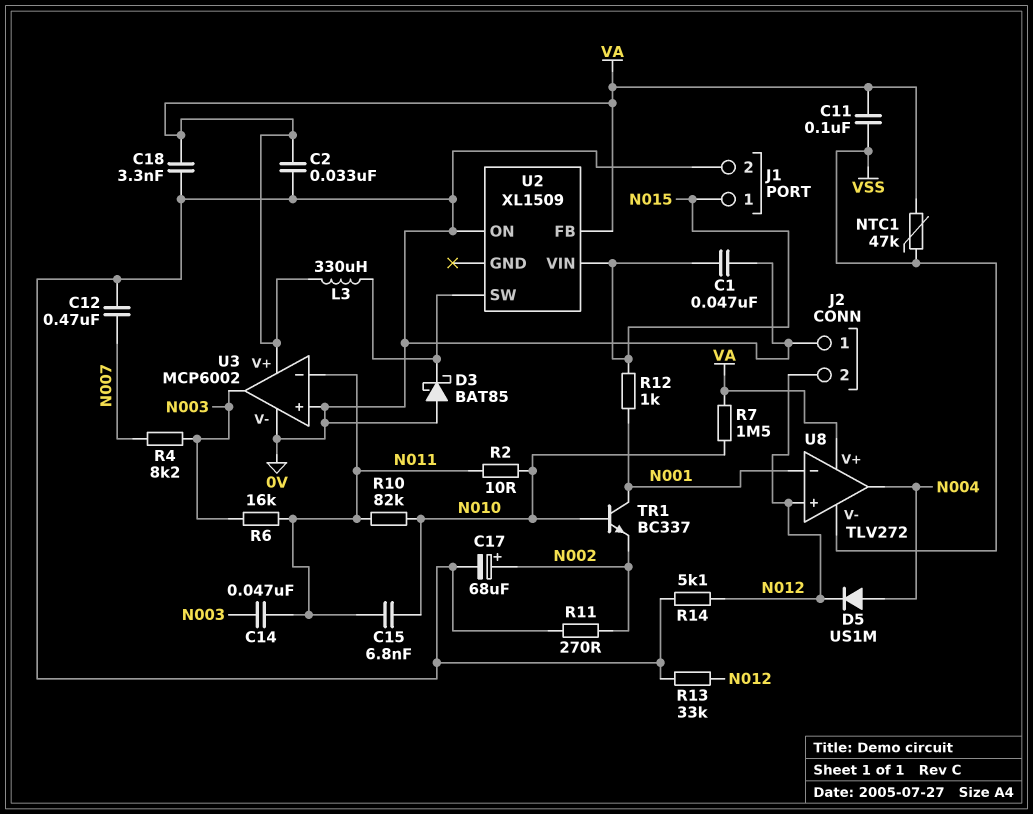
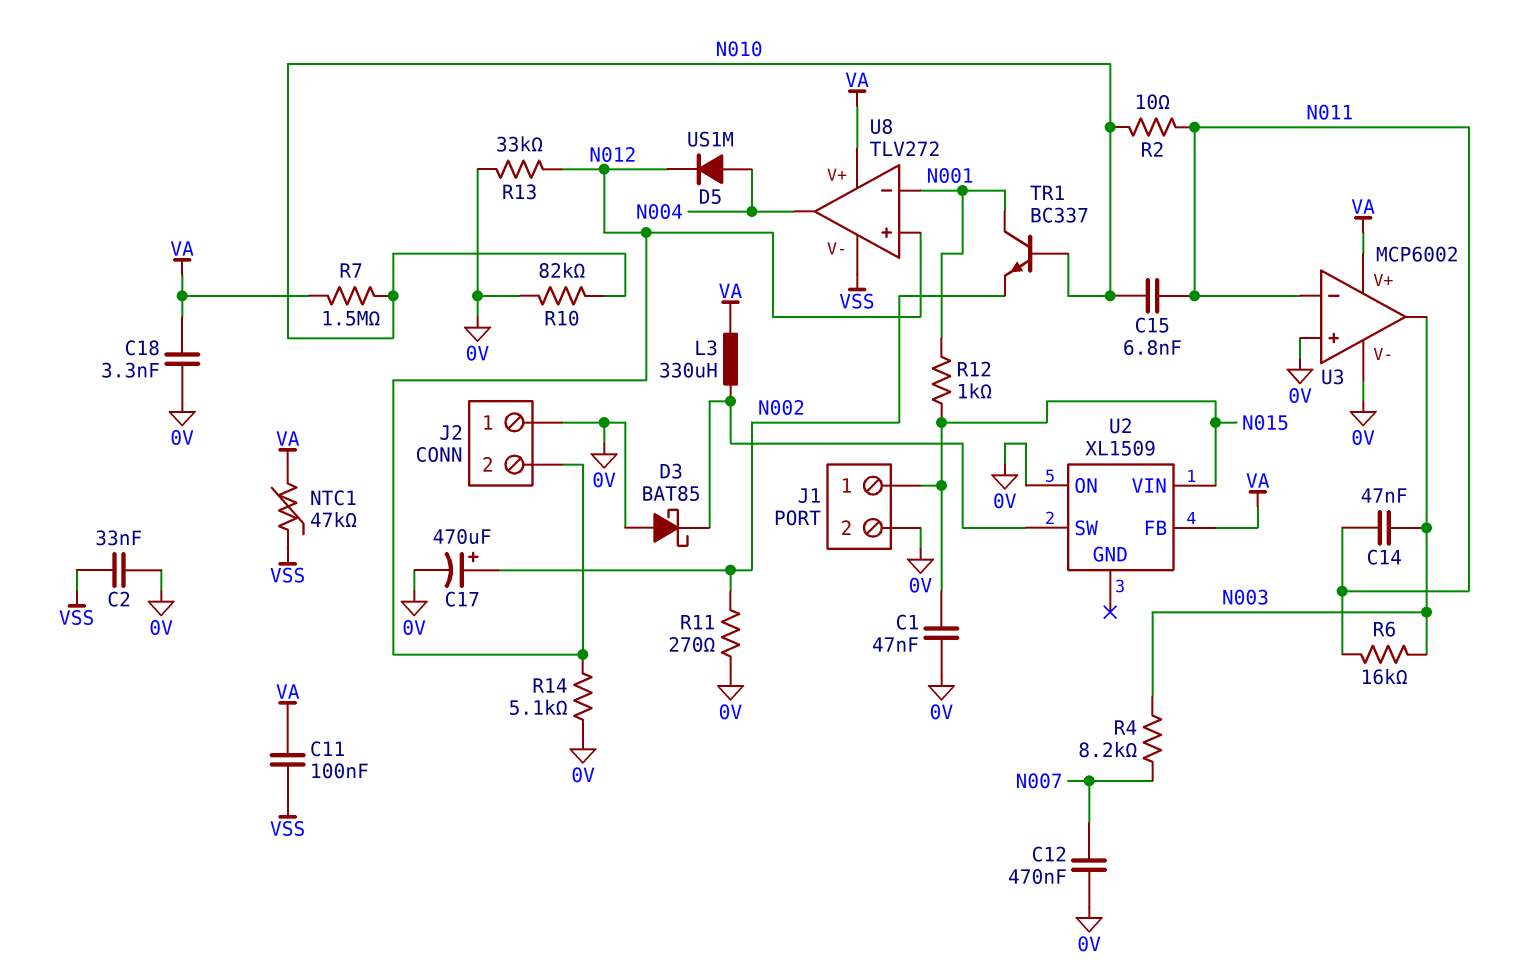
C2: 33nF (0V, VA) -> 33nF (0V, VSS)
C17: 68uF (plus N002, minus 0V) -> 470uF (plus N002, minus 0V)
R10: 82k (N010, N011) -> 82k (0V, N010)

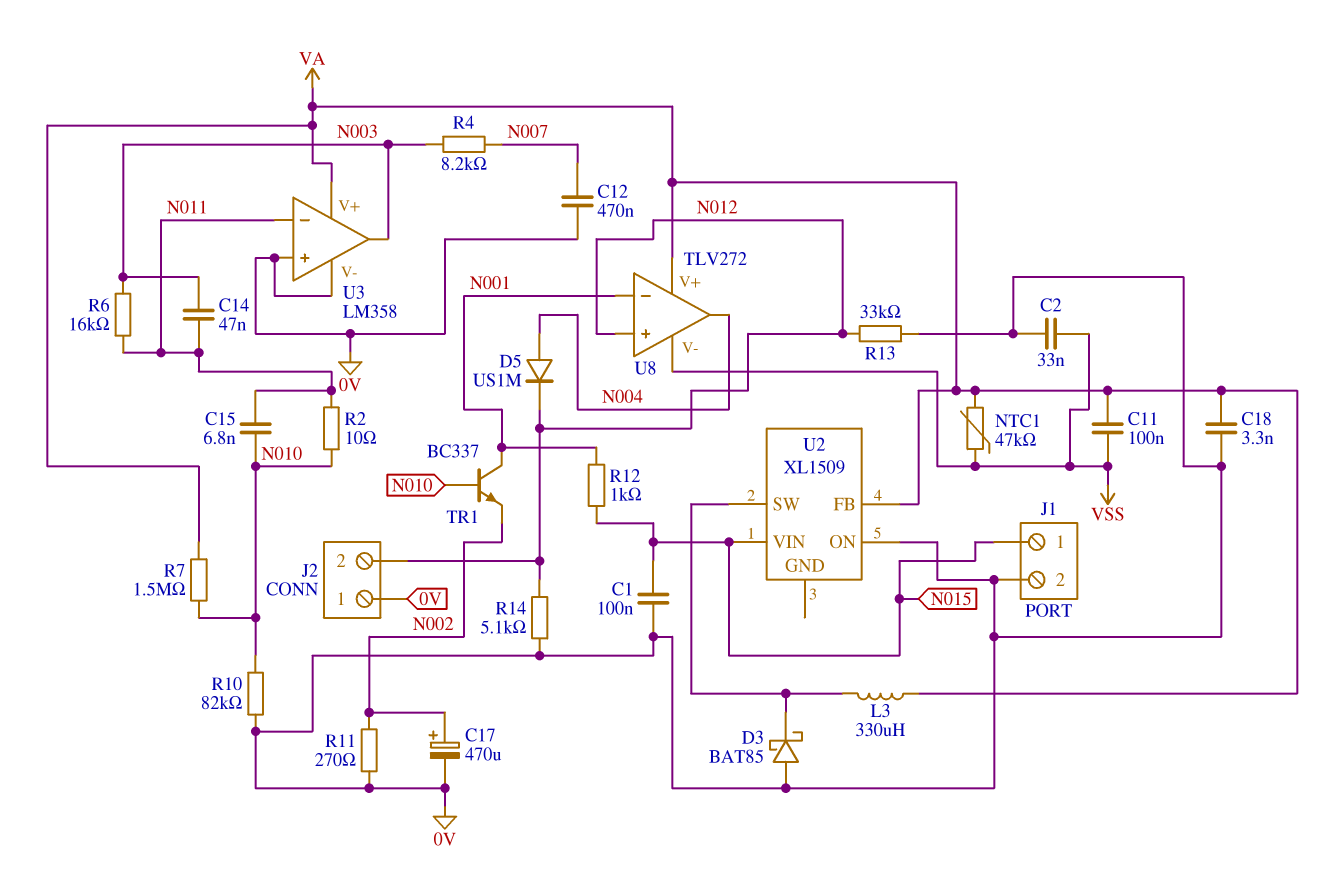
C1: 47nF (0V, N015) -> 100nF (0V, N015)
U3: MCP6002 -> LM358

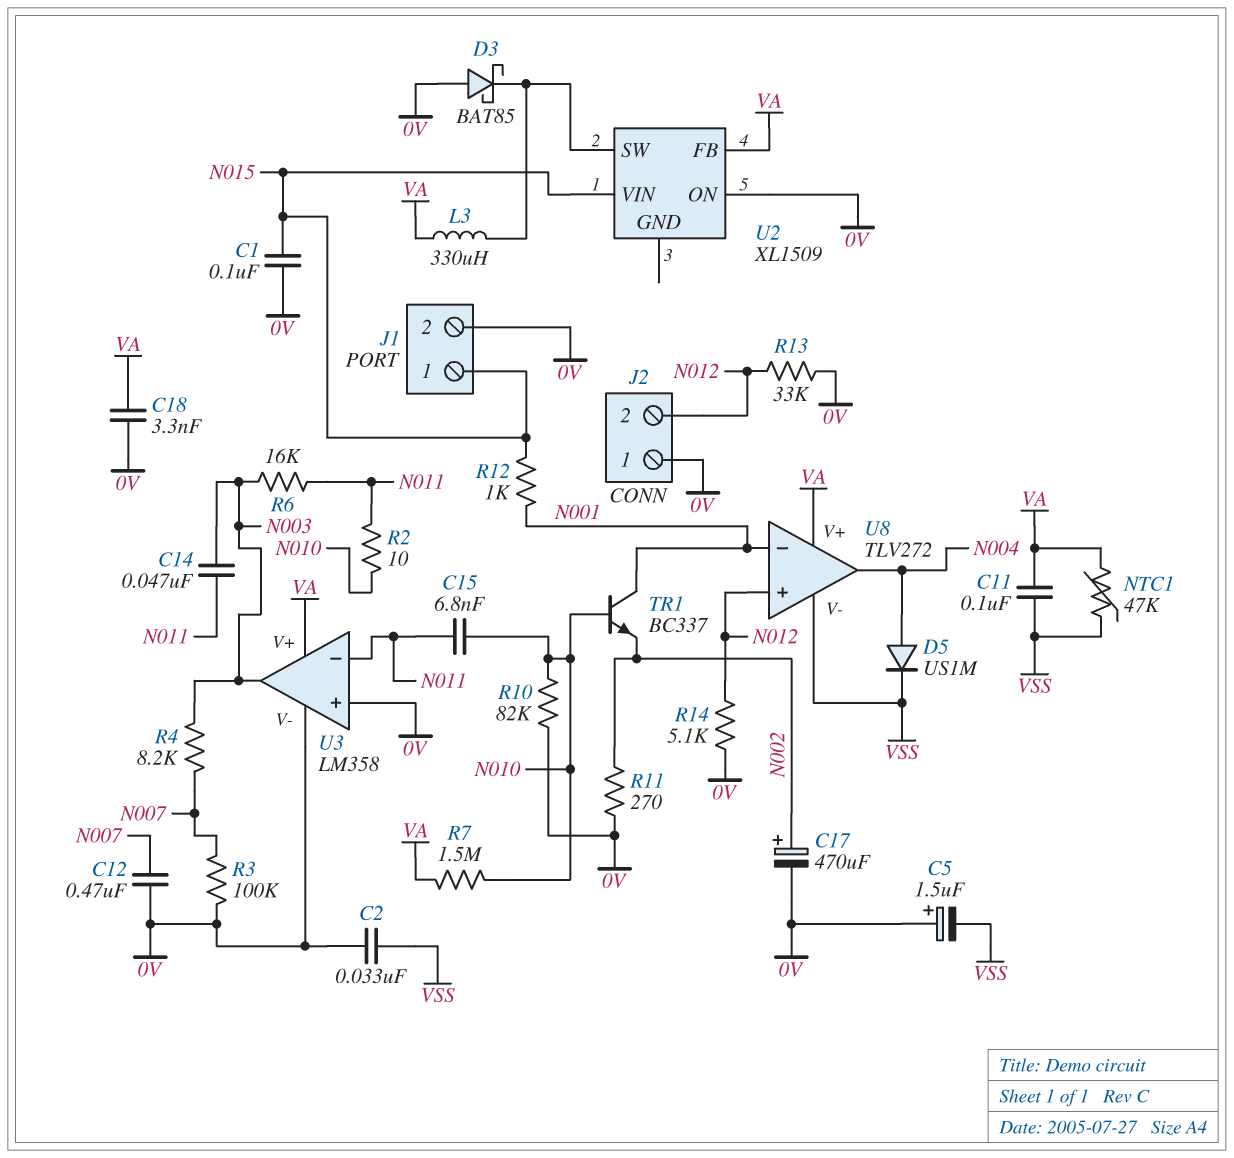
C5: none -> 1.5uF (plus 0V, minus VSS)
D5: diode US1M (A N004, K N012) -> diode US1M (A N004, K VSS)
R3: none -> 100k (0V, N007)

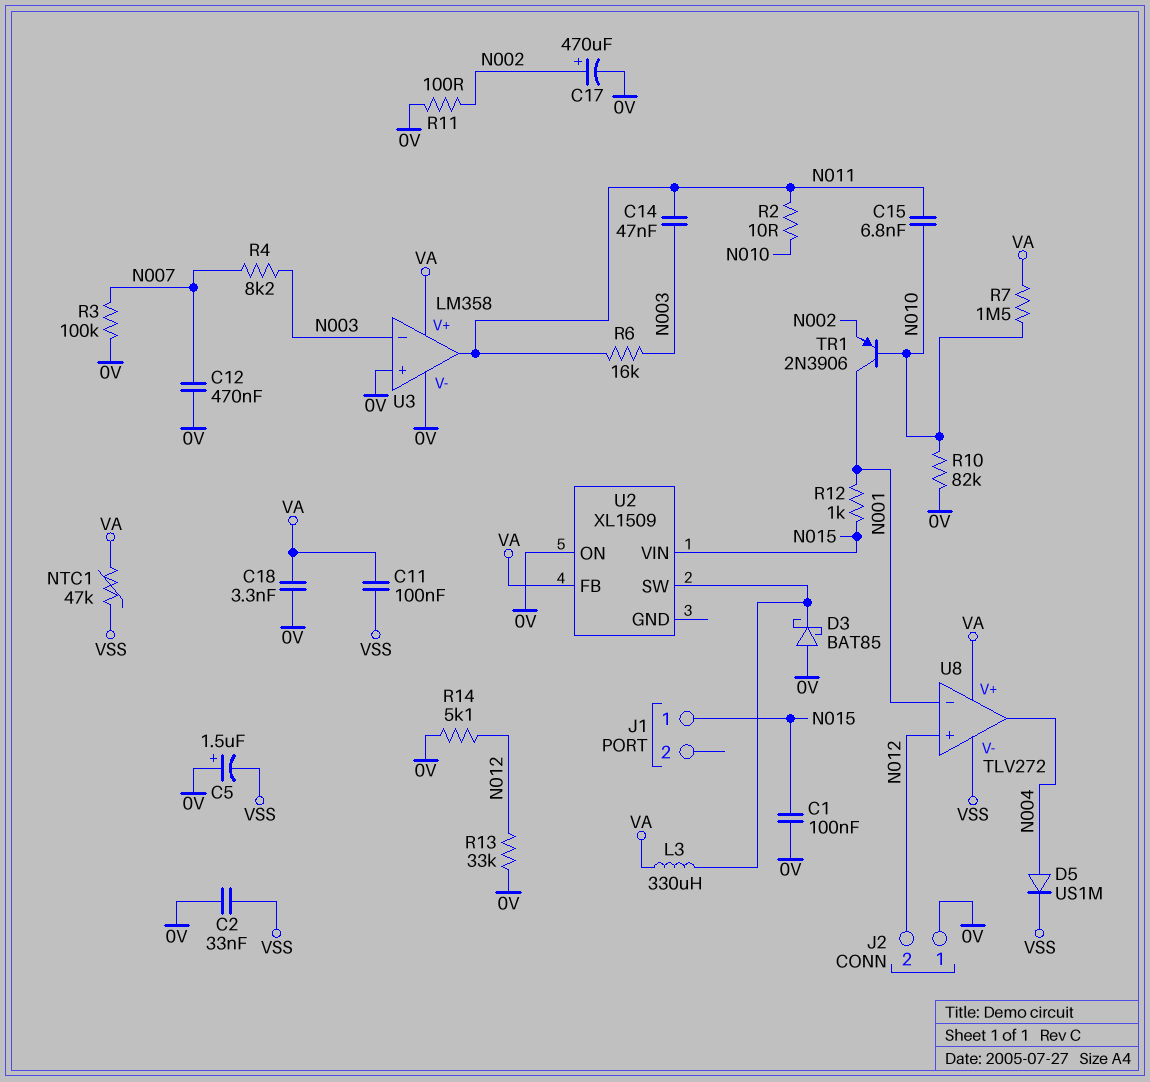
J1 pin 2: 0V -> none
R11: 270 (0V, N002) -> 100 (0V, N002)
TR1: NPN BC337 (B N010, C N001, E N002) -> PNP 2N3906 (B N010, C N001, E N002)
U3 pin in-: N011 -> N003
U3 pin out: N003 -> N011

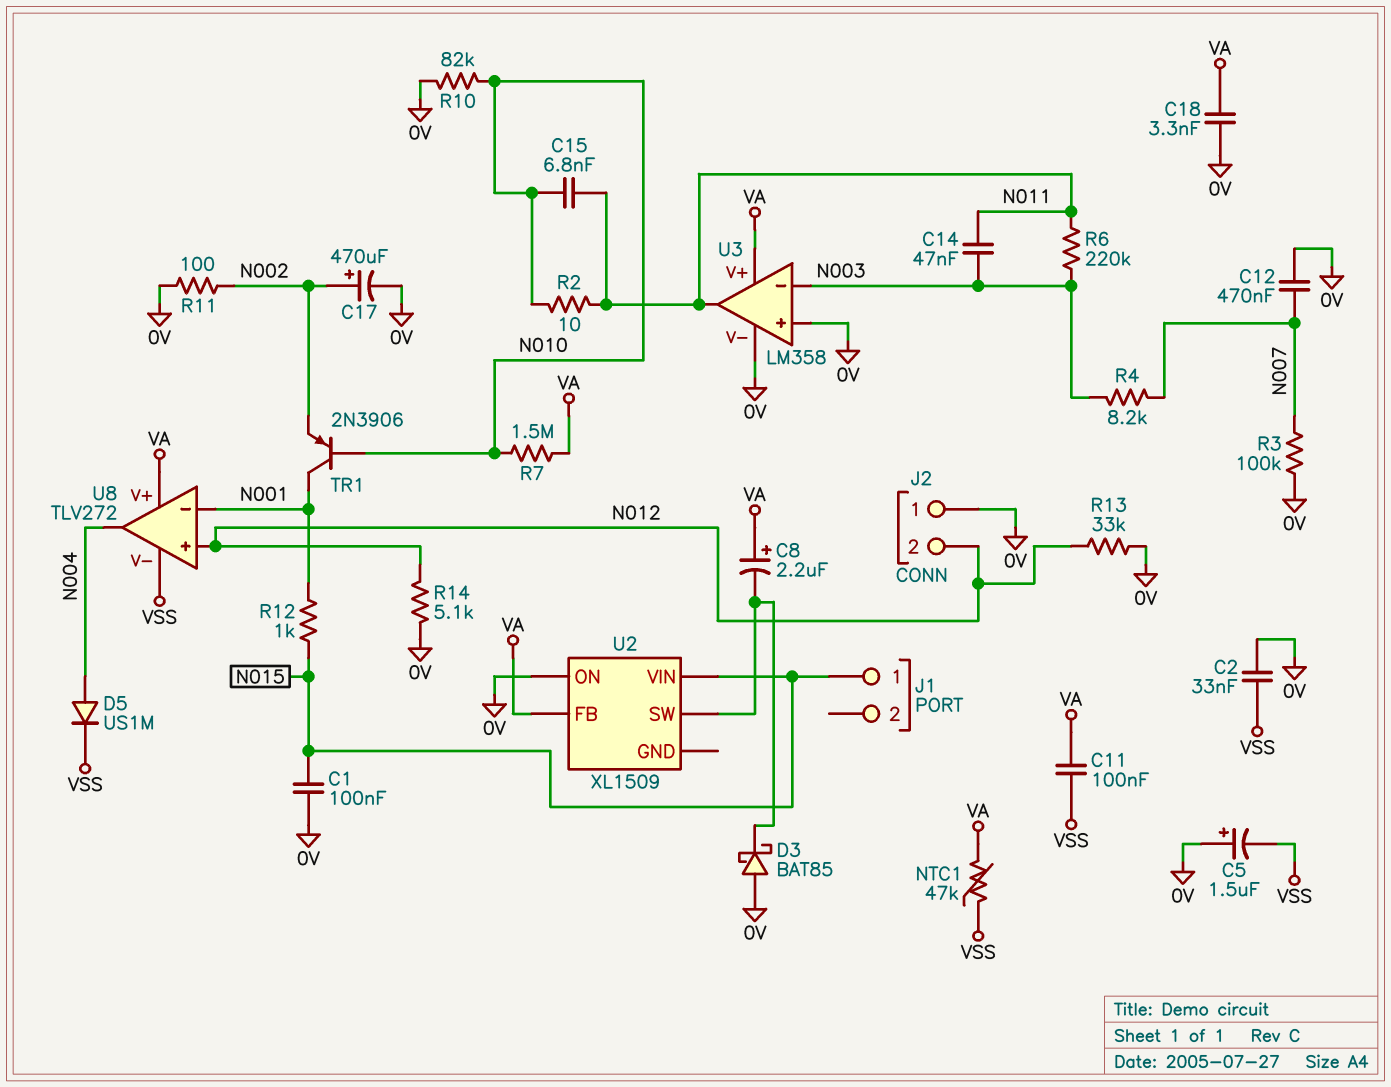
C8: none -> 2.2uF (plus VA, minus U2/SW)
L3: 330uH (U2/SW, VA) -> none
R6: 16k (N003, N011) -> 220k (N003, N011)

